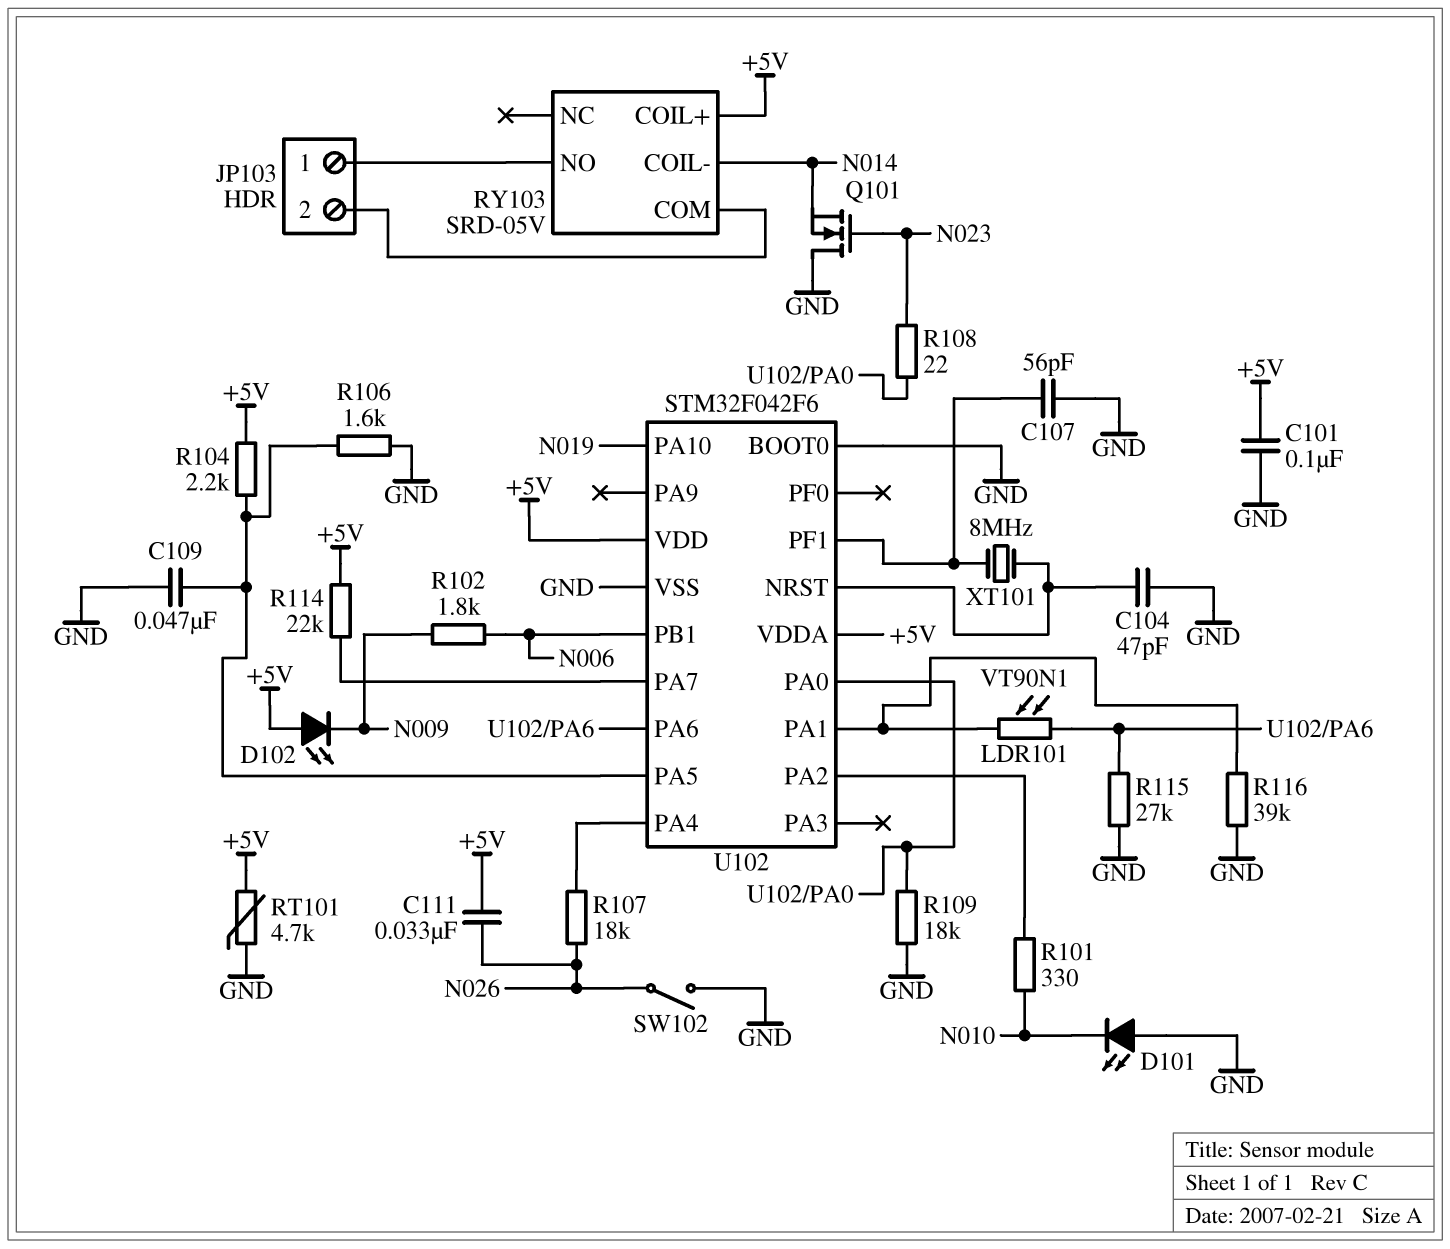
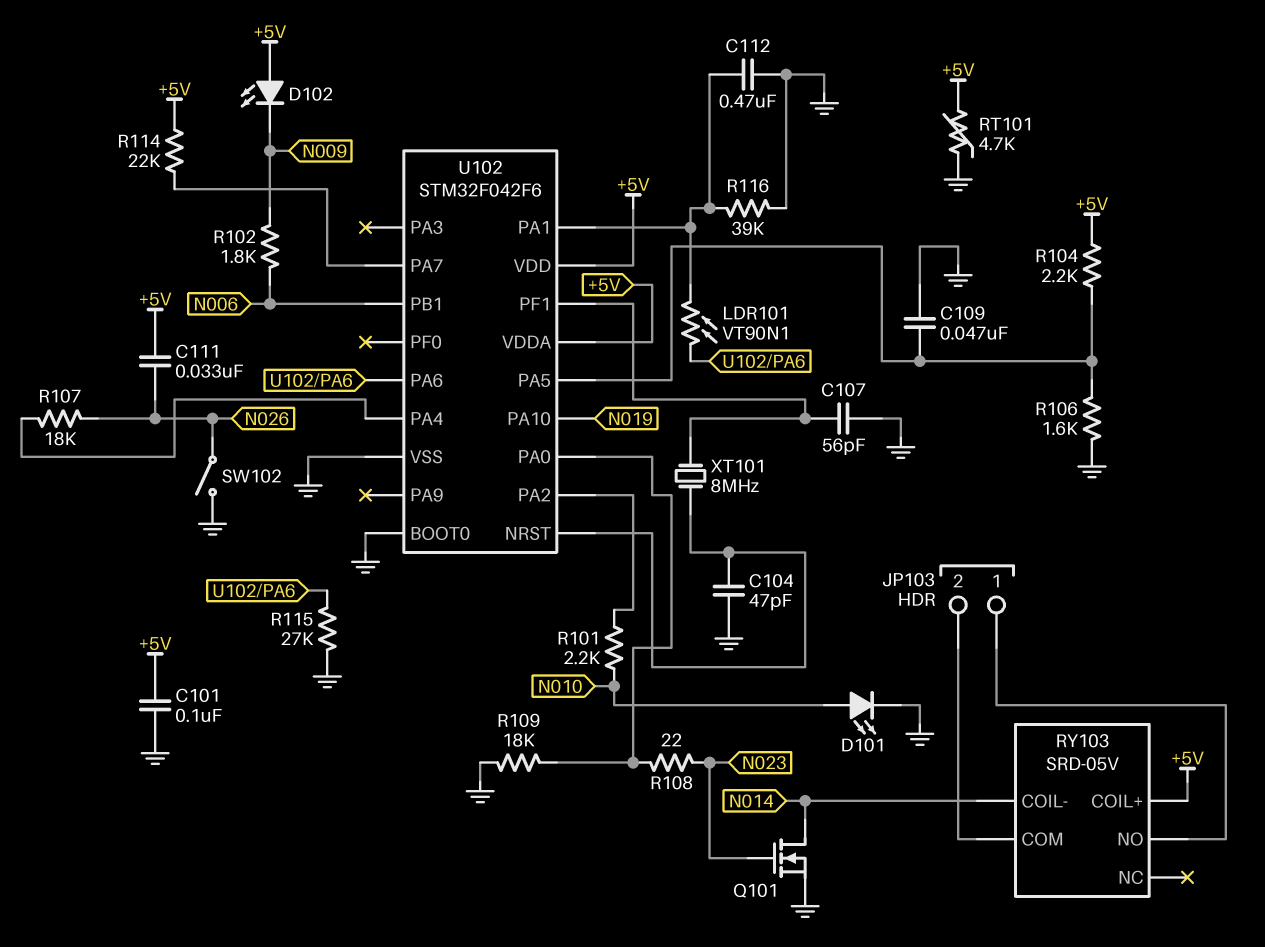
C112: none -> 470nF (GND, U102/PA1)
D101: LED (A GND, K N010) -> LED (A N010, K GND)
Q101: NMOS (G N023, D GND, S N014) -> NMOS (G N023, D N014, S GND)
R101: 330 (N010, U102/PA2) -> 2.2k (N010, U102/PA2)

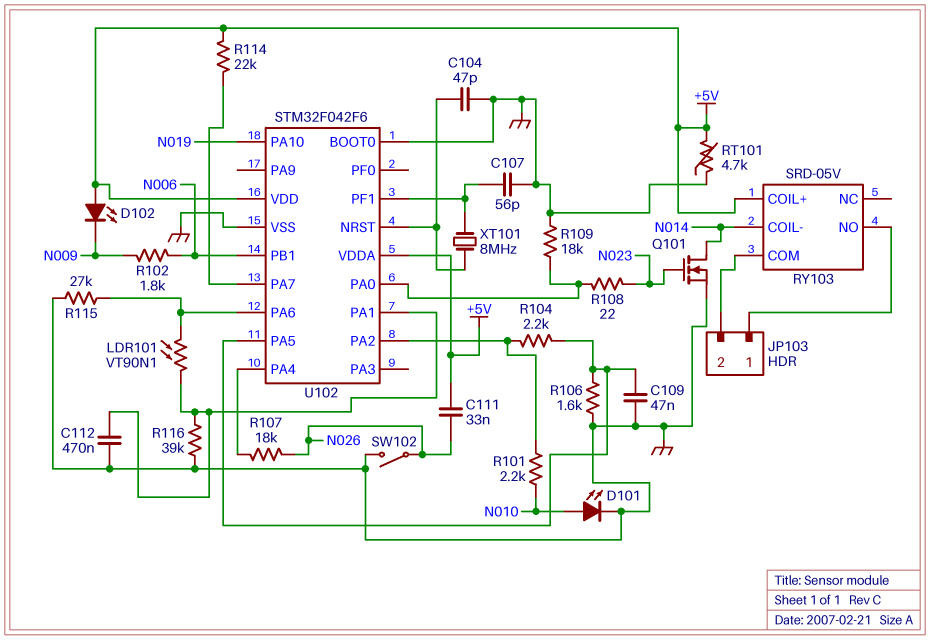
C101: 100nF (+5V, GND) -> none
R104: 2.2k (+5V, U102/PA5) -> 2.2k (U102/PA2, U102/PA5)

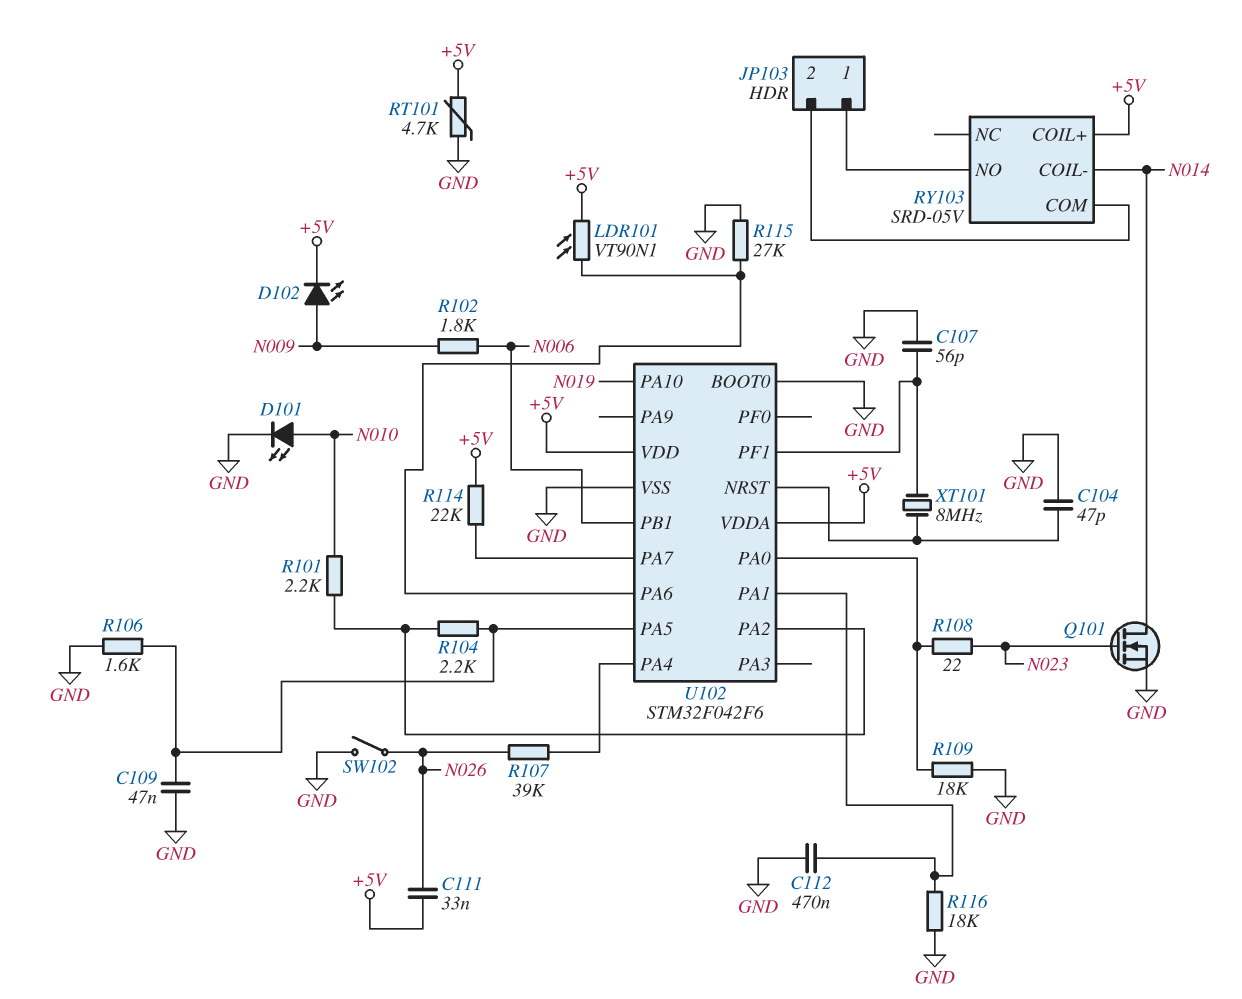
D102: LED (A +5V, K N009) -> LED (A N009, K +5V)
LDR101: VT90N1 (U102/PA1, U102/PA6) -> VT90N1 (+5V, U102/PA6)
R107: 18k (N026, U102/PA4) -> 39k (N026, U102/PA4)
R116: 39k (GND, U102/PA1) -> 18k (GND, U102/PA1)

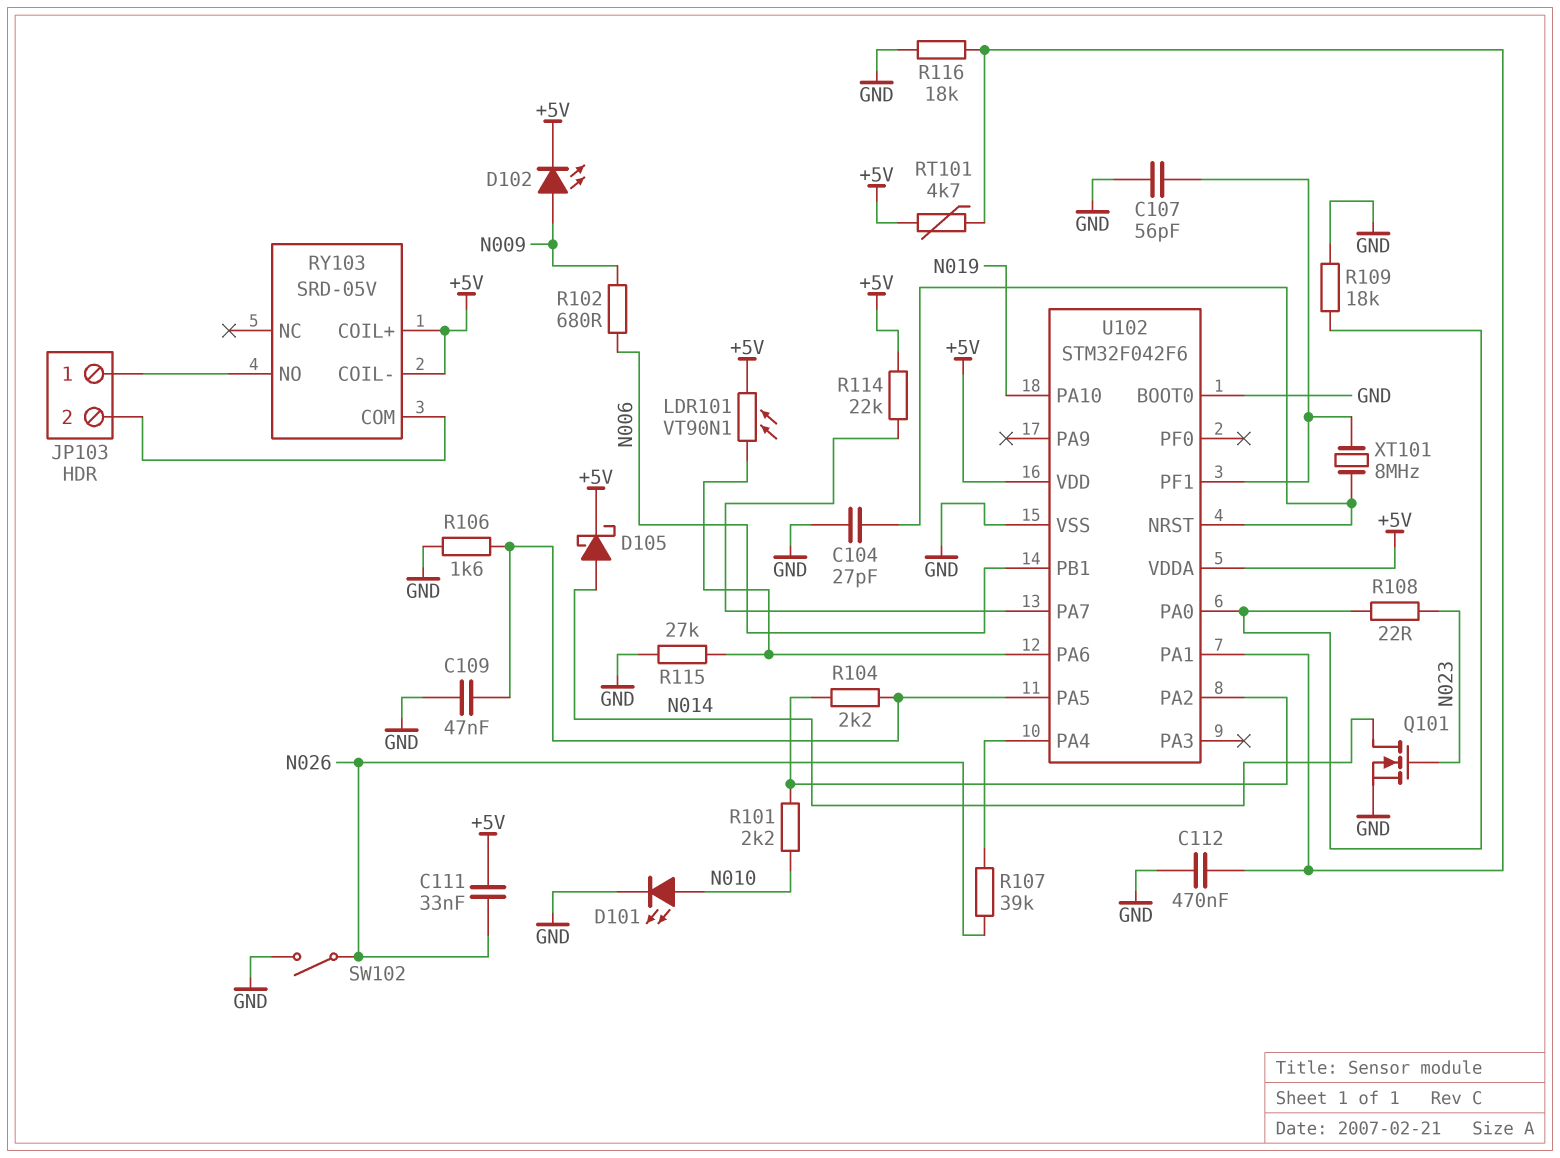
C104: 47pF (GND, U102/NRST) -> 27pF (GND, U102/NRST)
D105: none -> schottky (A N014, K +5V)
R102: 1.8k (N006, N009) -> 680 (N006, N009)
RT101: 4.7k (+5V, GND) -> 4.7k (+5V, U102/PA1)
RY103 pin COIL-: N014 -> +5V

